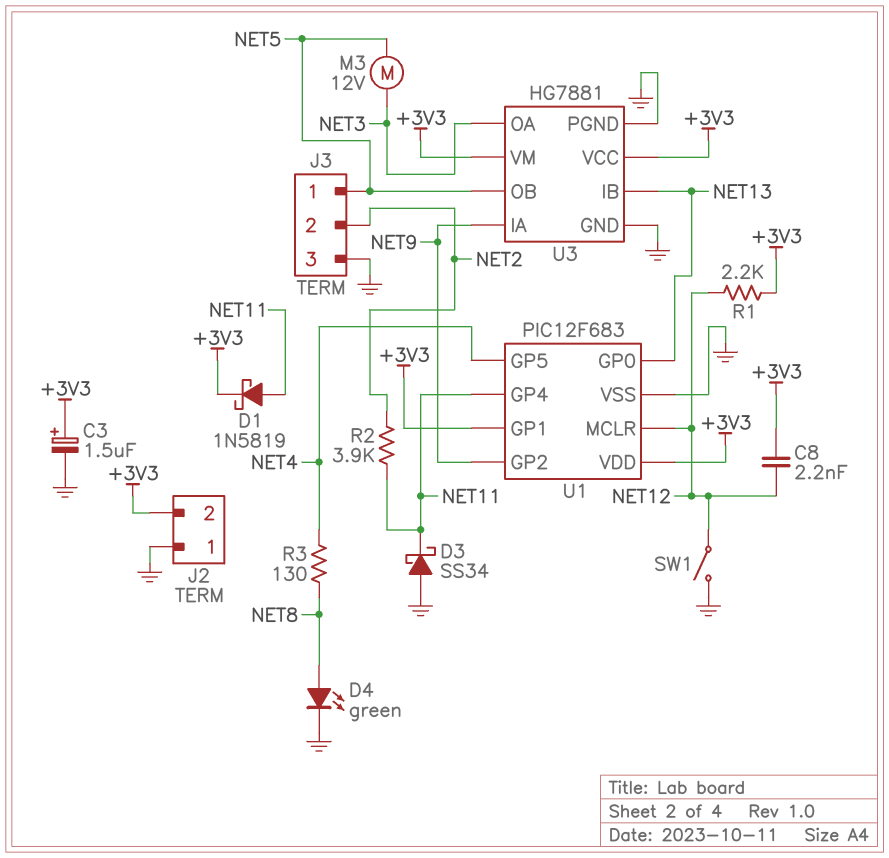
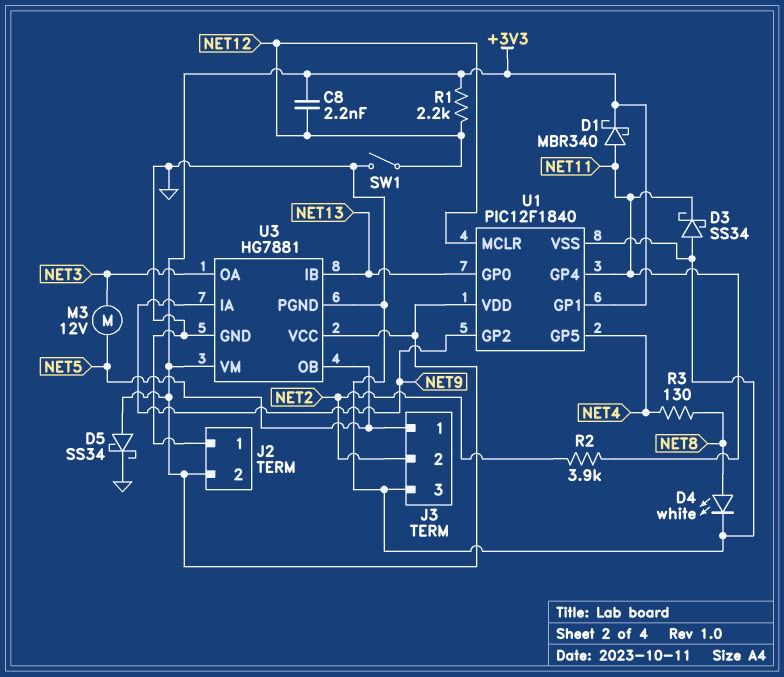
C3: 1.5uF (plus +3V3, minus GND) -> none
D1: schottky 1N5819 (A NET11, K +3V3) -> schottky MBR340 (A NET11, K +3V3)
D4: LED green (A NET8, K GND) -> LED white (A NET8, K GND)
D5: none -> schottky SS34 (A +3V3, K GND)
U1: PIC12F683 -> PIC12F1840

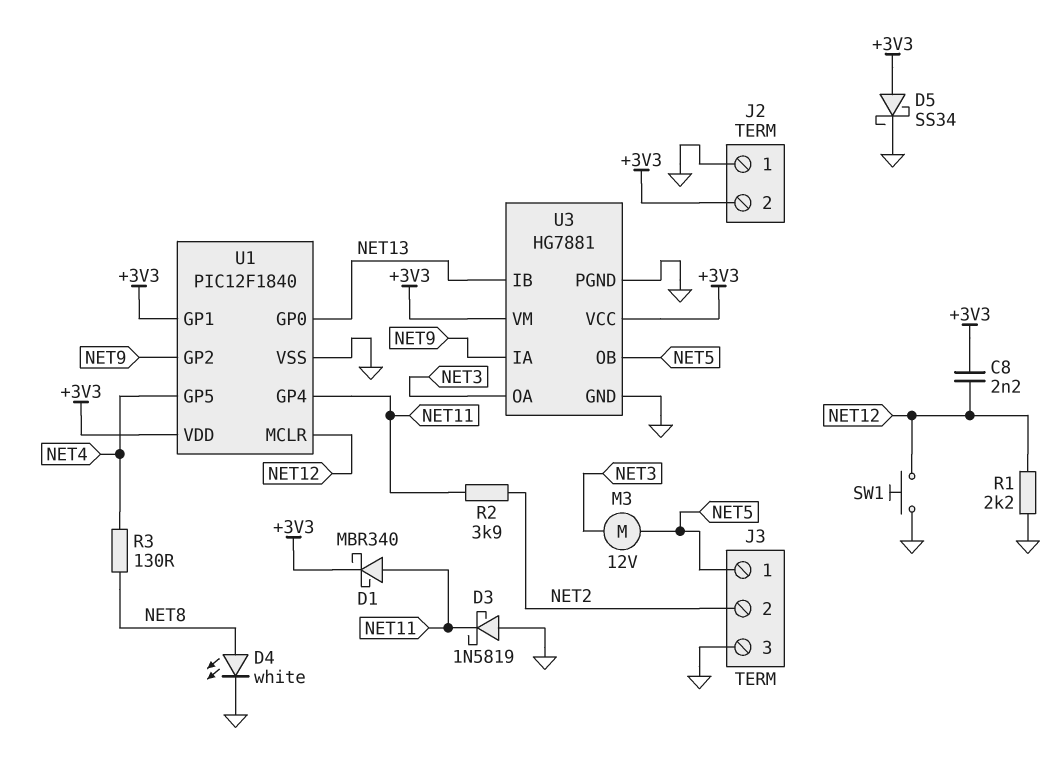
D3: schottky SS34 (A GND, K NET11) -> schottky 1N5819 (A GND, K NET11)
R1: 2.2k (+3V3, NET12) -> 2.2k (GND, NET12)
SW1: switch (GND, NET12) -> button (GND, NET12)

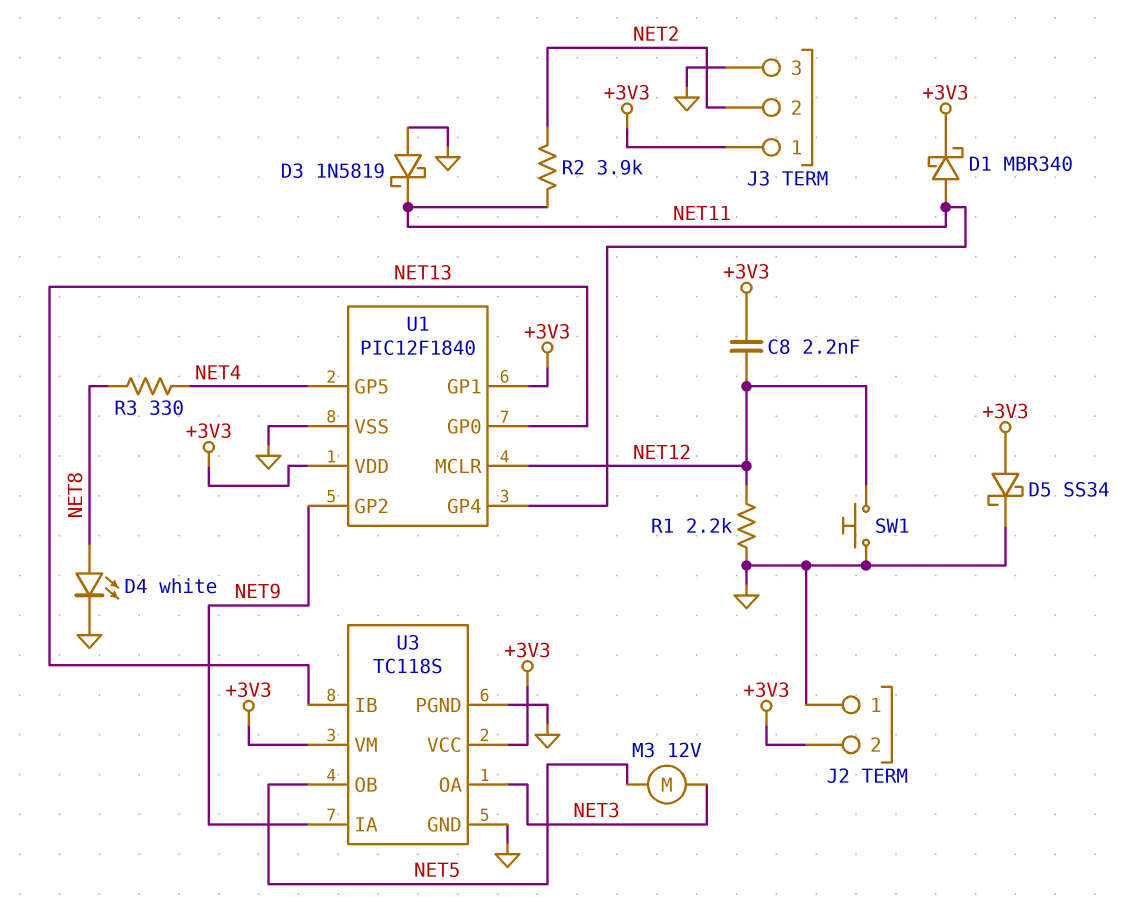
J3 pin 1: NET5 -> +3V3
R3: 130 (NET4, NET8) -> 330 (NET4, NET8)
U3: HG7881 -> TC118S

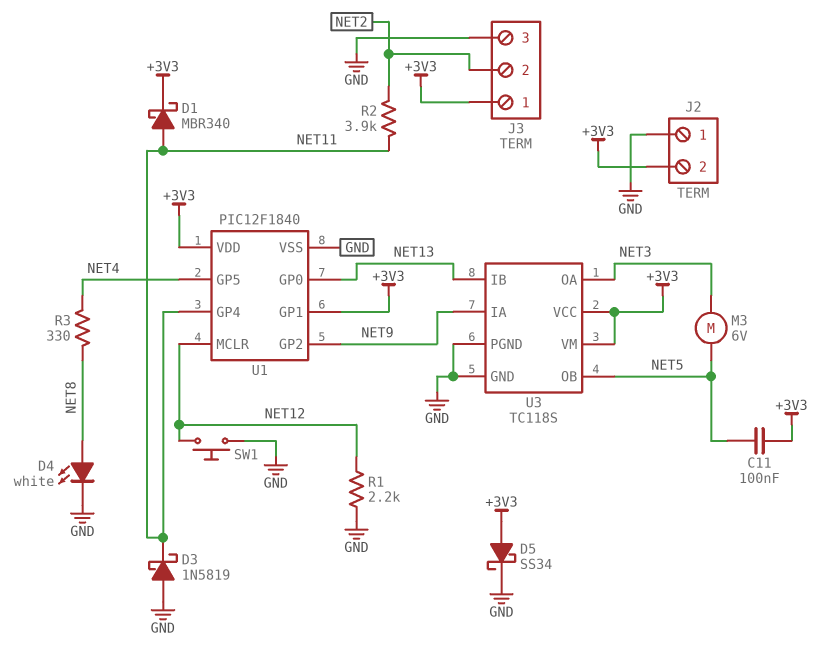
C8: 2.2nF (+3V3, NET12) -> none
C11: none -> 100nF (+3V3, NET5)
M3: motor 12V (NET3, NET5) -> motor 6V (NET3, NET5)

